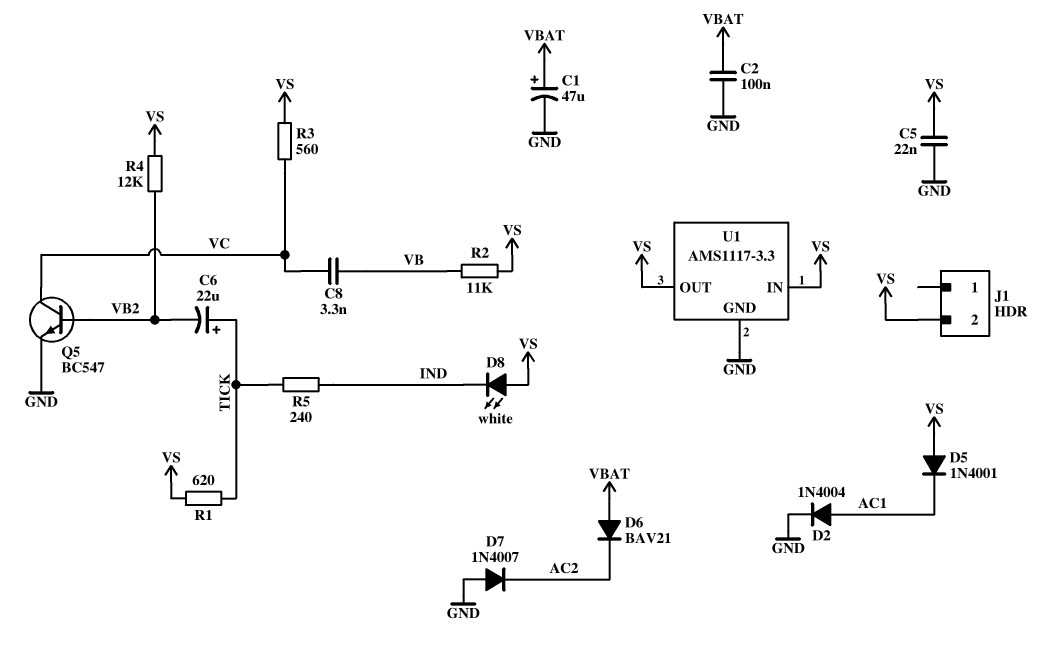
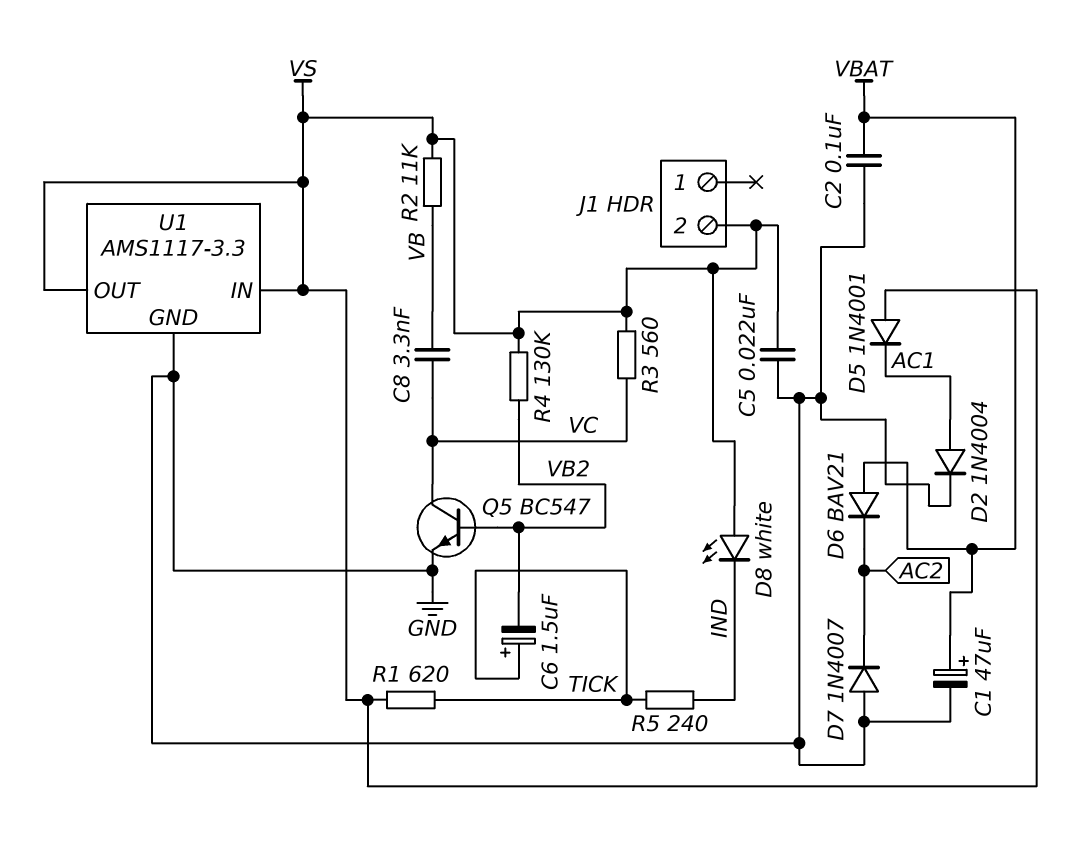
C6: 22uF (plus TICK, minus VB2) -> 1.5uF (plus TICK, minus VB2)
R4: 12k (VB2, VS) -> 130k (VB2, VS)

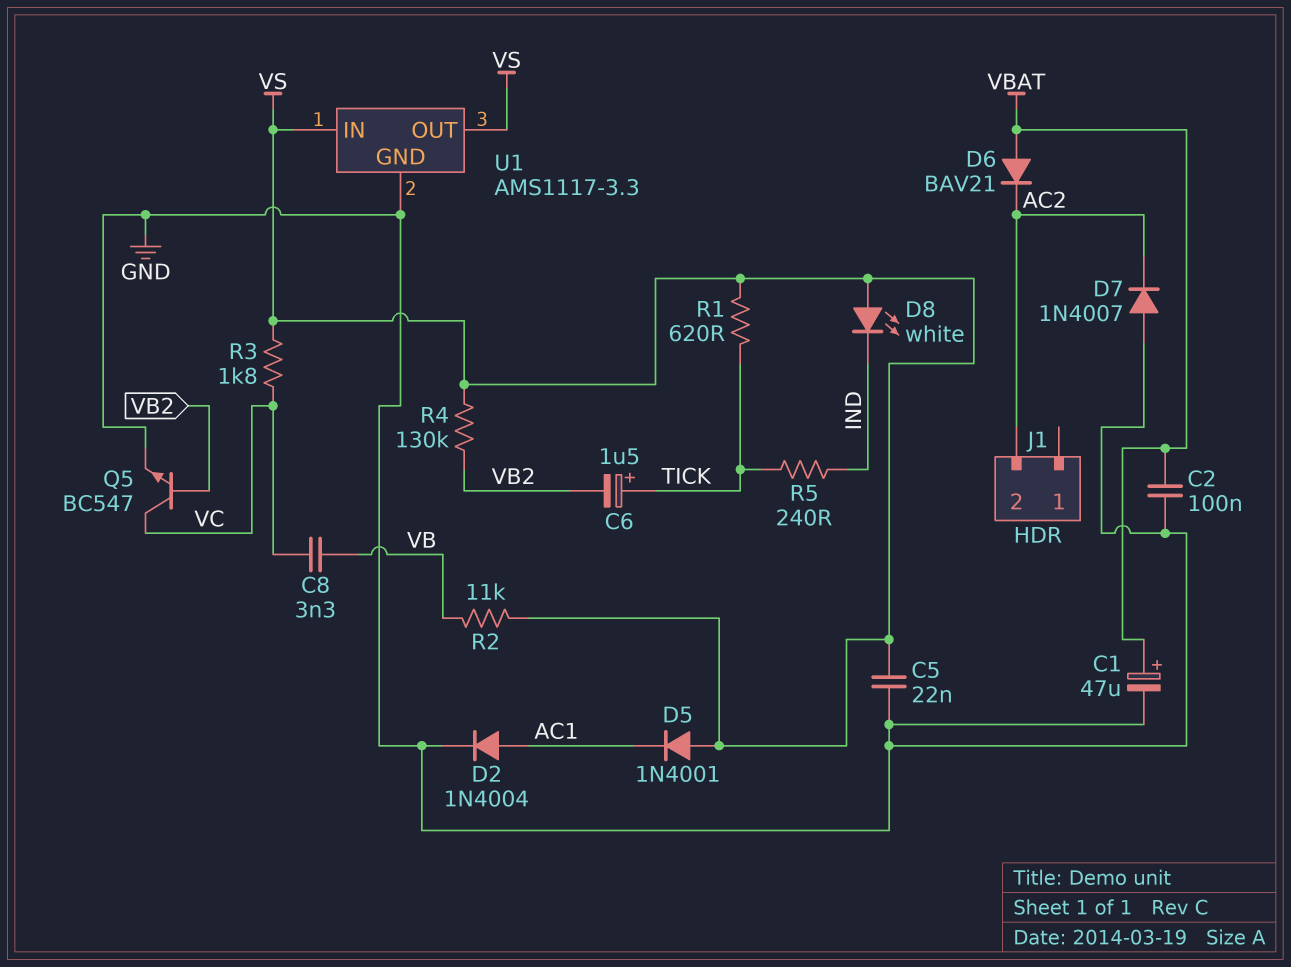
J1 pin 2: VS -> AC2
R3: 560 (VC, VS) -> 1.8k (VC, VS)

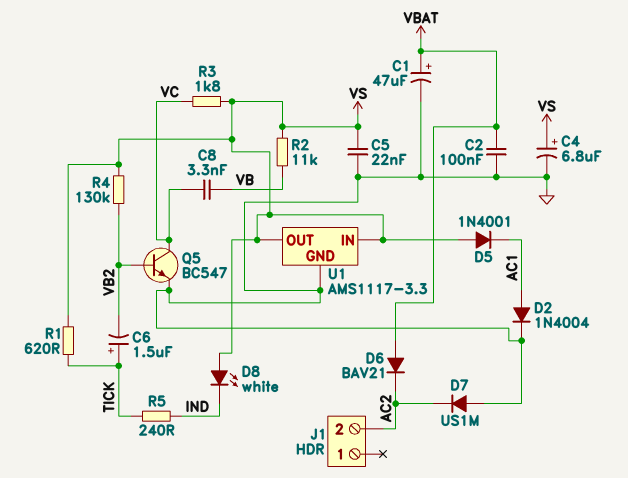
C4: none -> 6.8uF (plus VS, minus GND)
D7: diode 1N4007 (A GND, K AC2) -> diode US1M (A GND, K AC2)

